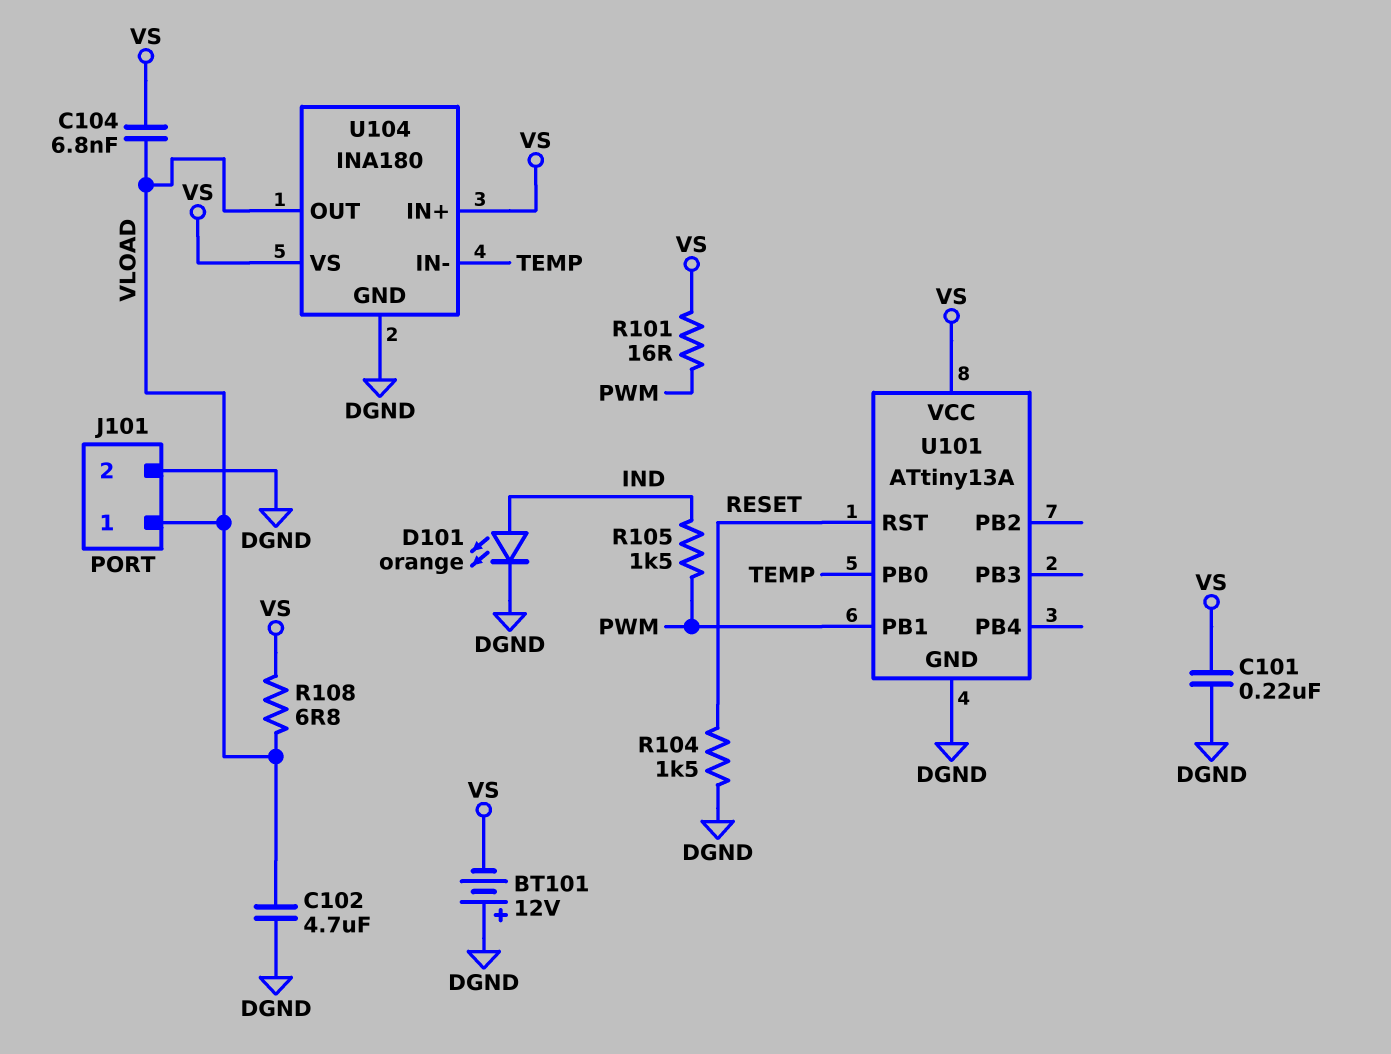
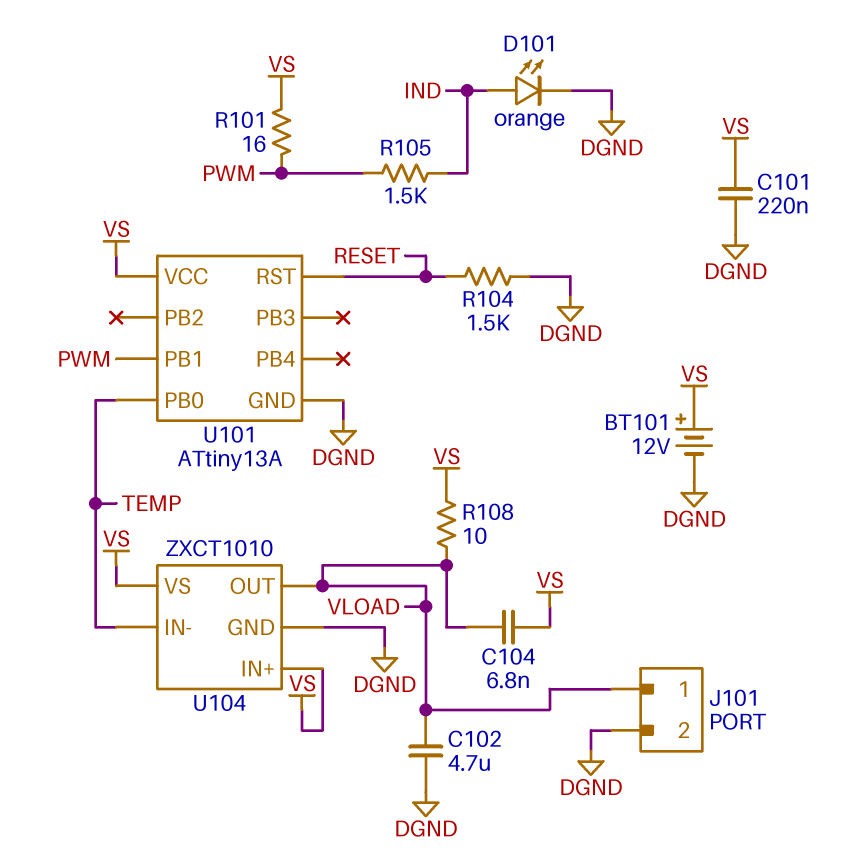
BT101: 12V (plus DGND, minus VS) -> 12V (plus VS, minus DGND)
R108: 6.8 (VLOAD, VS) -> 10 (VLOAD, VS)
U104: INA180 -> ZXCT1010

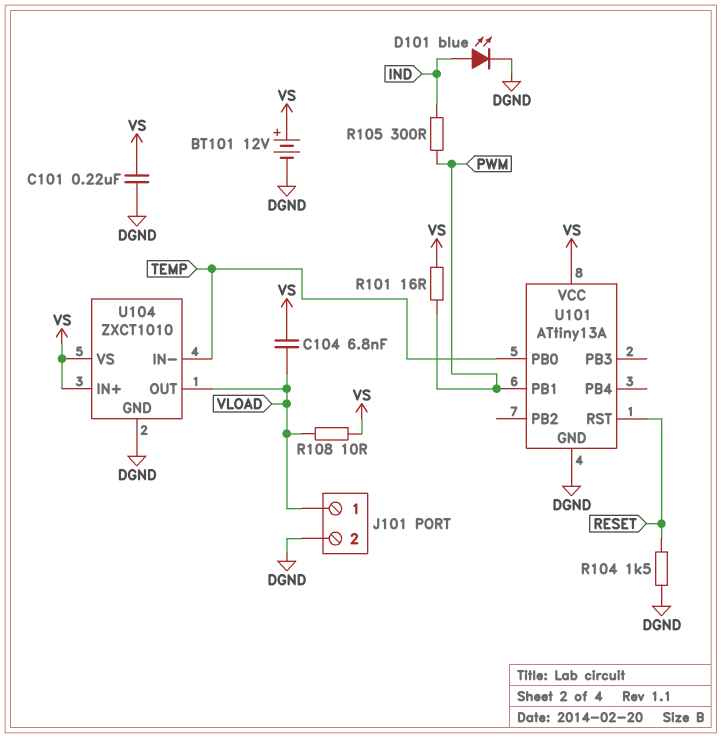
C102: 4.7uF (DGND, VLOAD) -> none
D101: LED orange (A IND, K DGND) -> LED blue (A IND, K DGND)
R105: 1.5k (IND, PWM) -> 300 (IND, PWM)

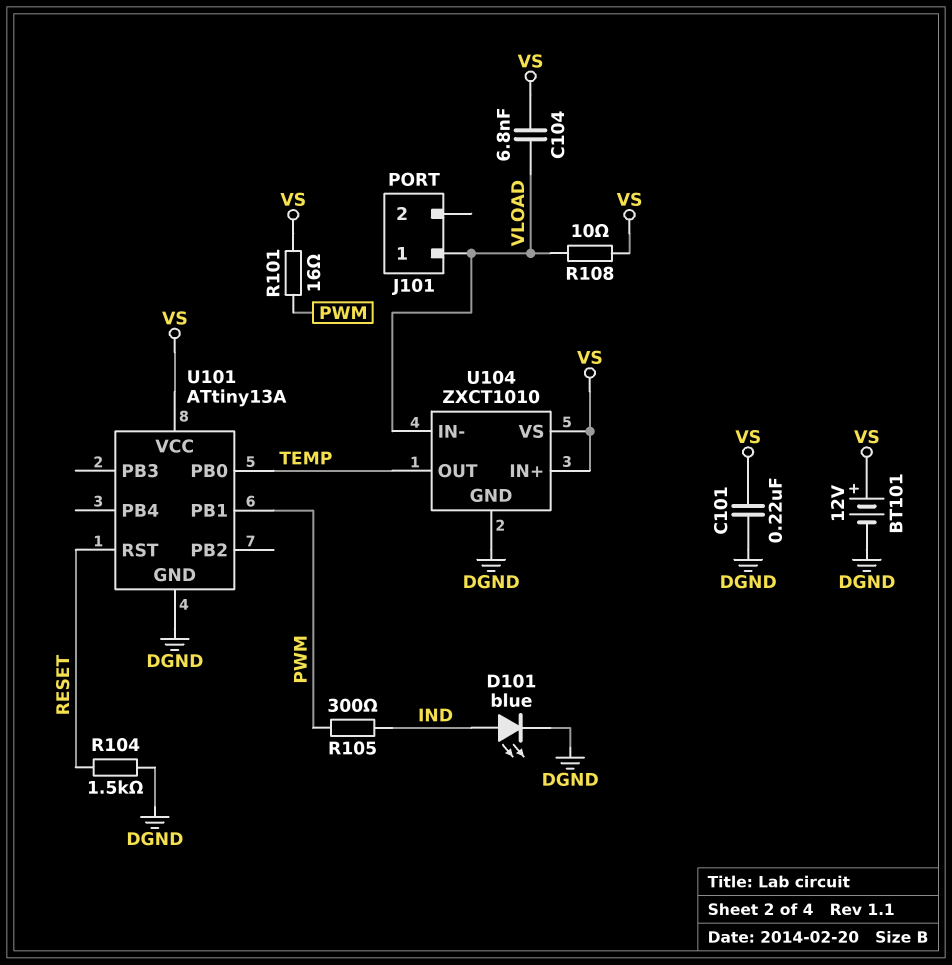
J101 pin 2: DGND -> none
U104 pin IN-: TEMP -> VLOAD
U104 pin OUT: VLOAD -> TEMP

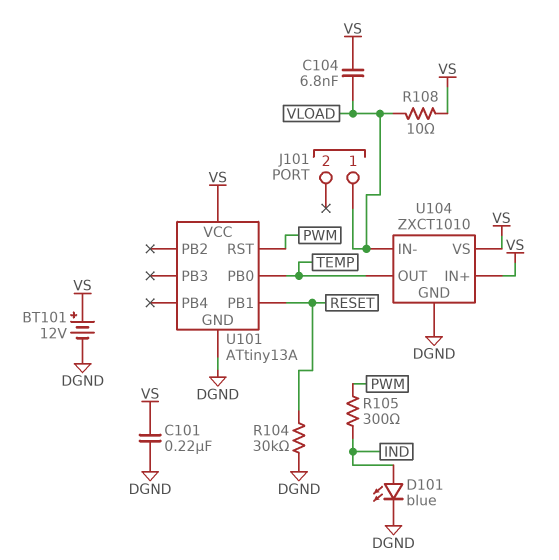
R101: 16 (PWM, VS) -> none
R104: 1.5k (DGND, RESET) -> 30k (DGND, RESET)
U101 pin PB1: PWM -> RESET
U101 pin RST: RESET -> PWM

